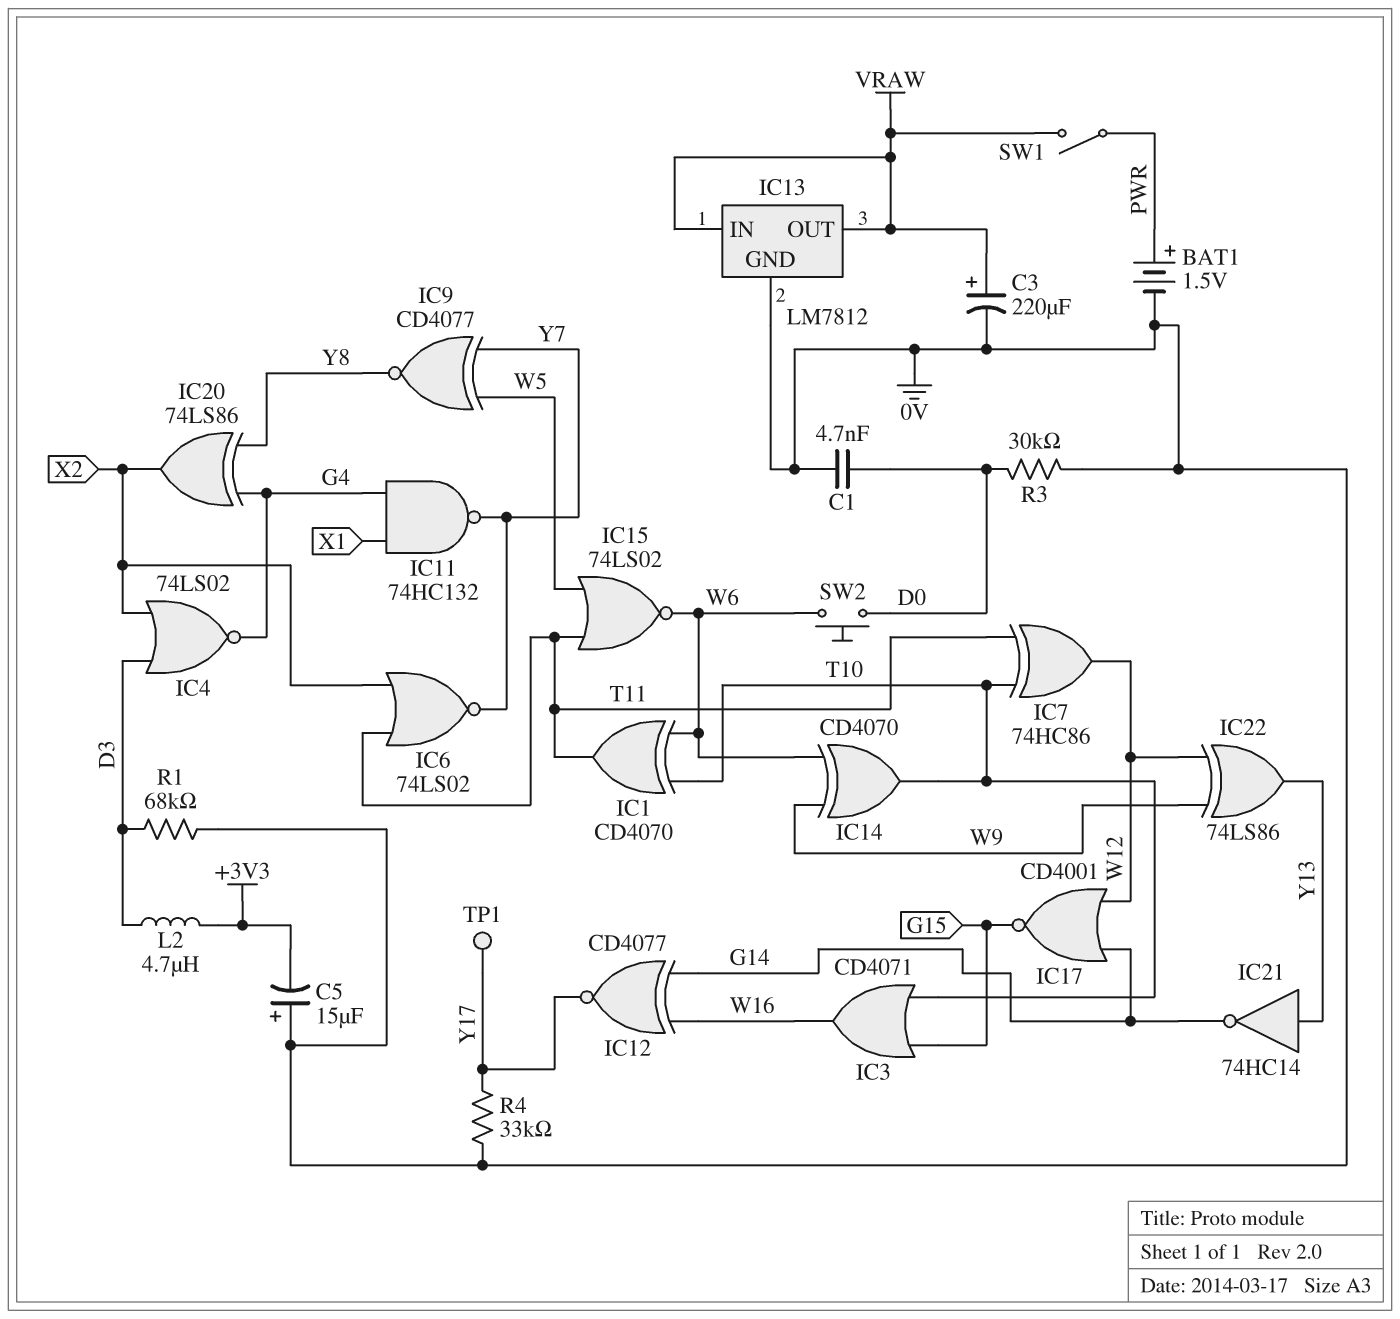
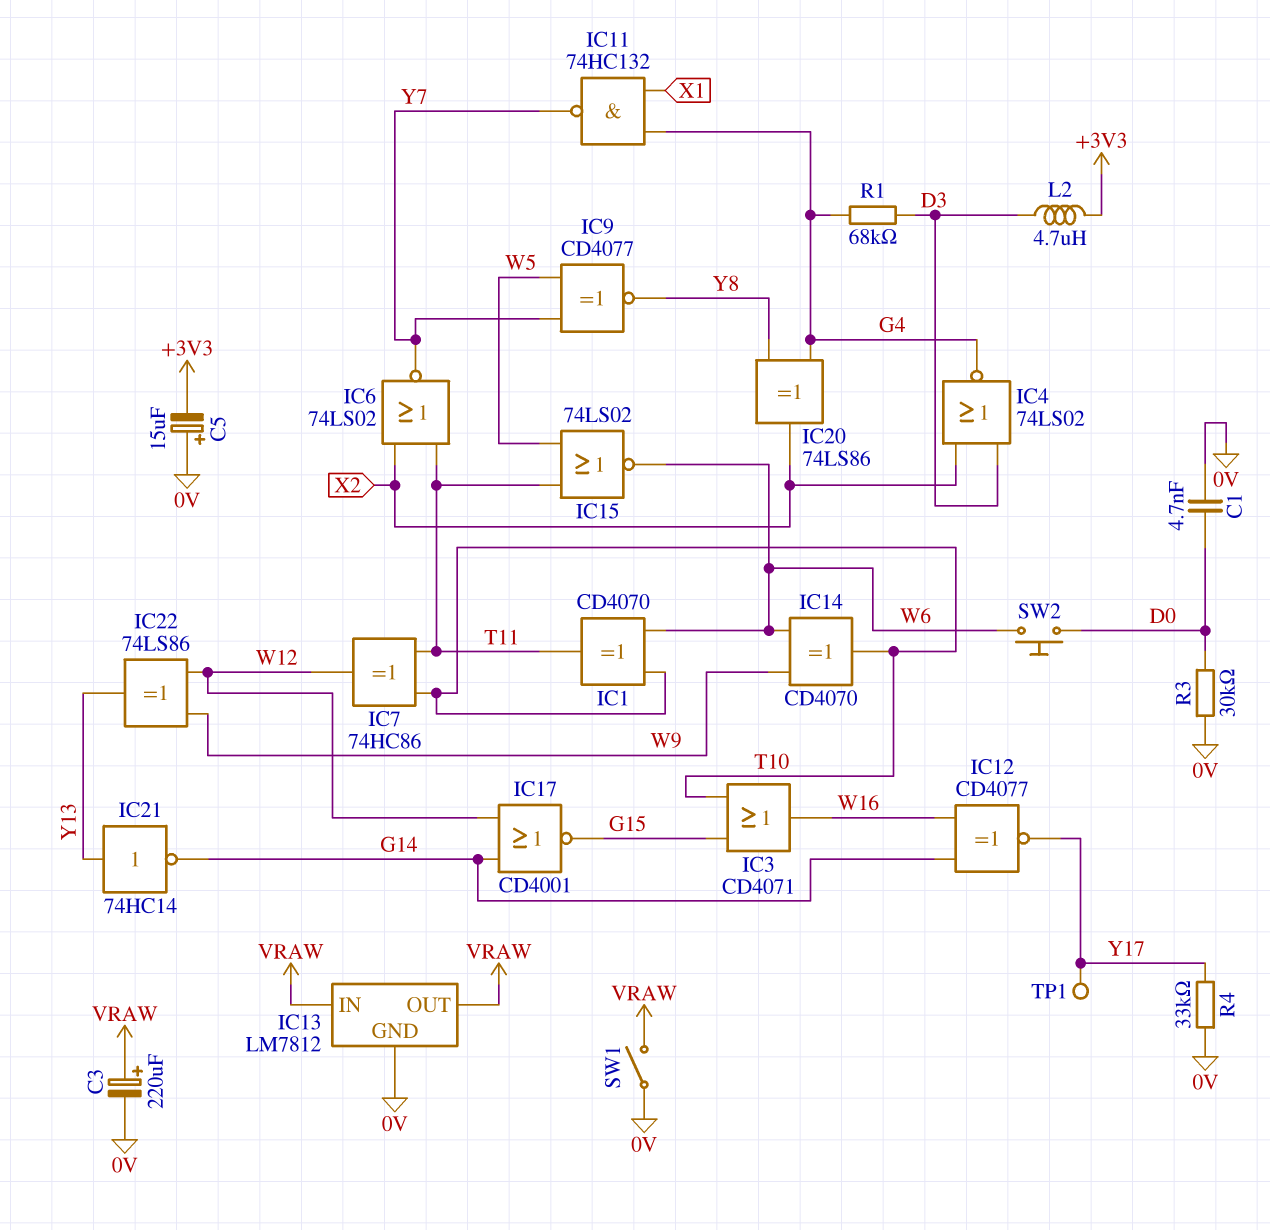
BAT1: 1.5V (plus PWR, minus 0V) -> none
R1: 68k (0V, D3) -> 68k (D3, G4)
SW1: switch (PWR, VRAW) -> switch (0V, VRAW)

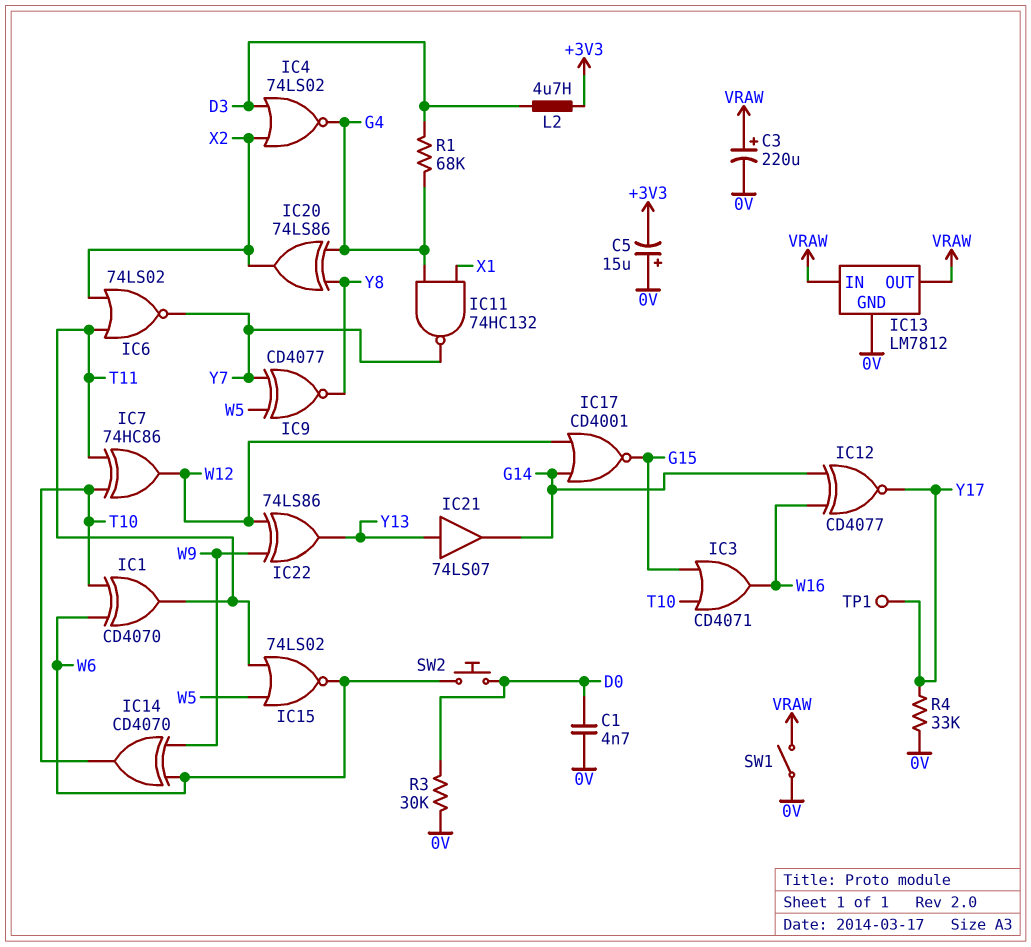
IC21: NOT 74HC14 (in Y13, out G14) -> buffer 74LS07 (in Y13, out G14)

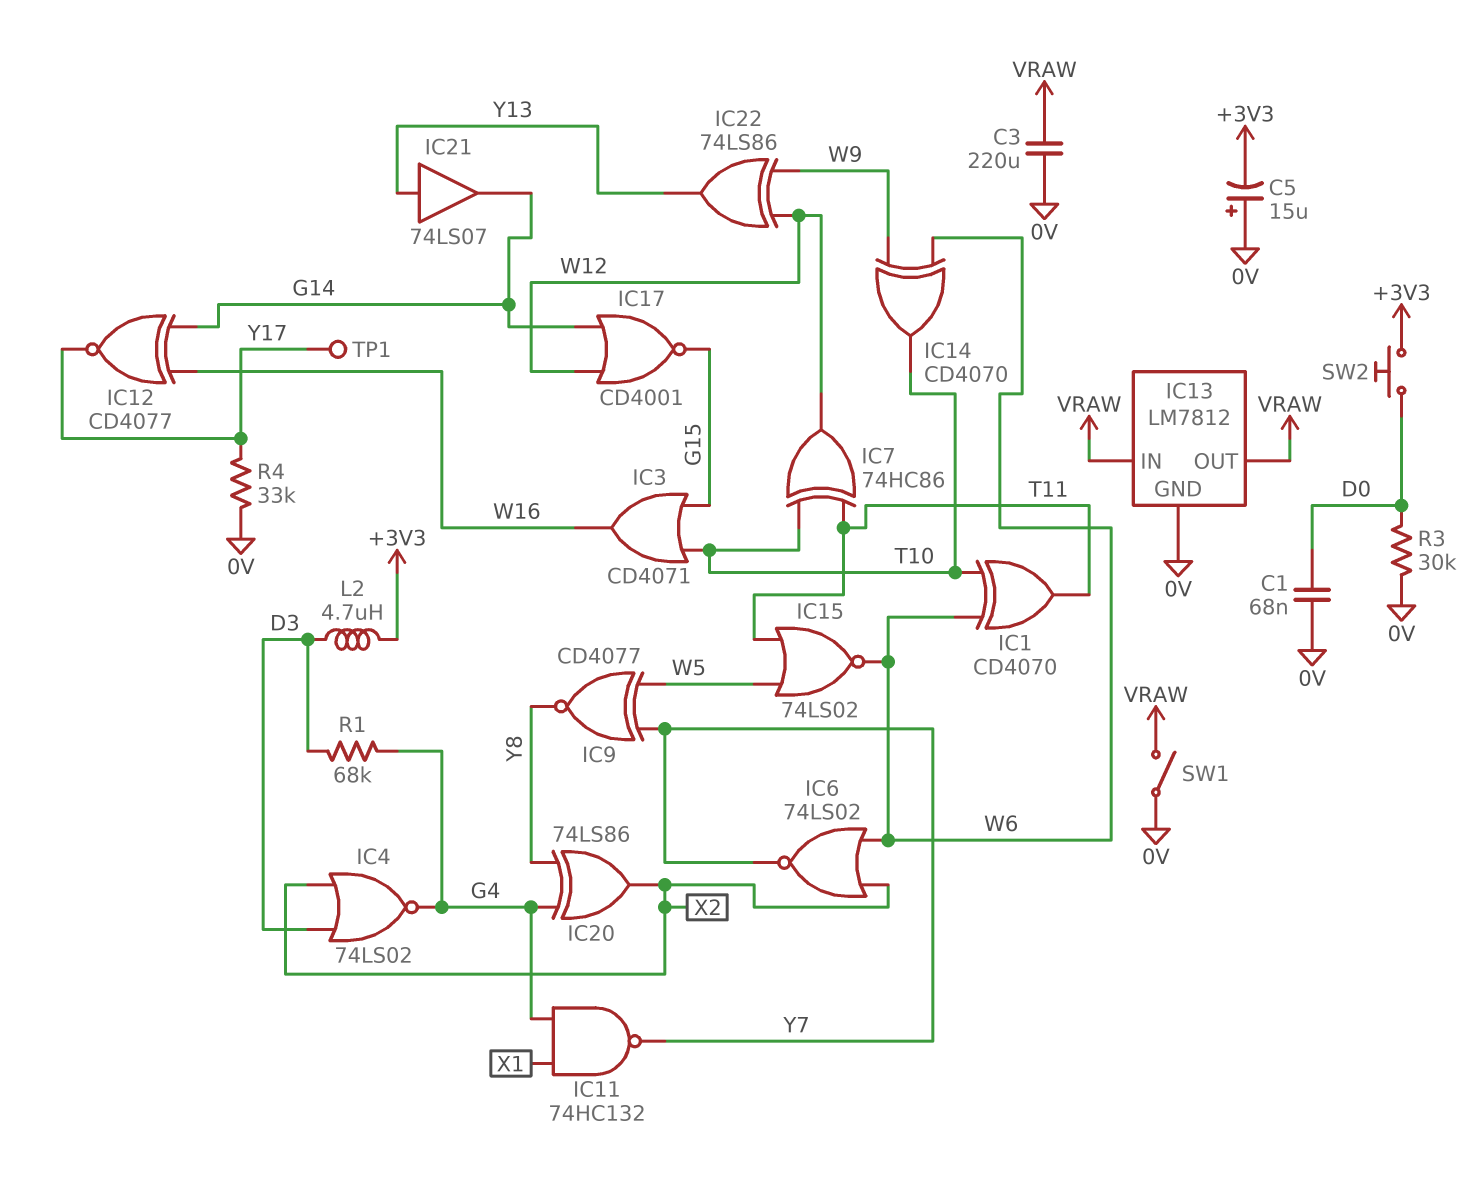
C1: 4.7nF (0V, D0) -> 68nF (0V, D0)
C3: 220uF (plus VRAW, minus 0V) -> 220uF (0V, VRAW)
IC6: NOR 74LS02 (in T11, in X2, out Y7) -> NOR 74LS02 (in W6, in X2, out Y7)
SW2: button (D0, W6) -> button (+3V3, D0)

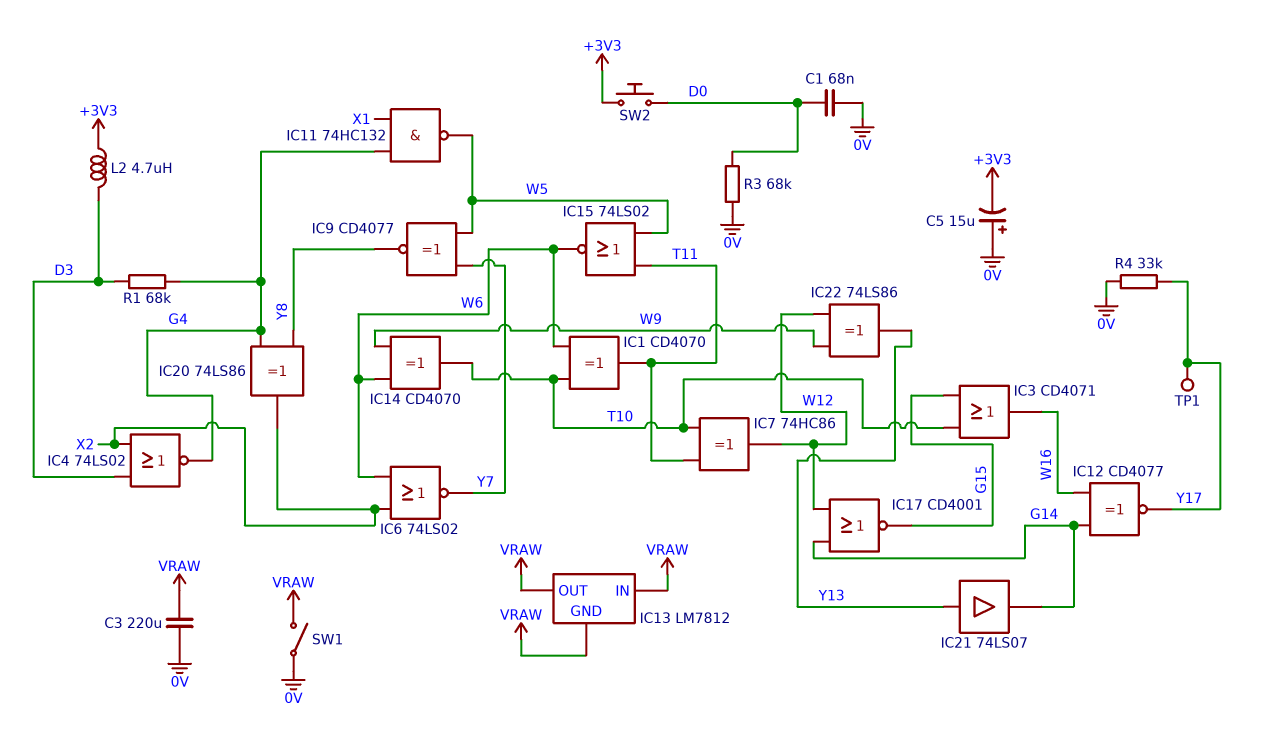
IC11: NAND 74HC132 (in G4, in X1, out Y7) -> NAND 74HC132 (in G4, in X1, out W5)
IC13 pin GND: 0V -> VRAW
R3: 30k (0V, D0) -> 68k (0V, D0)

